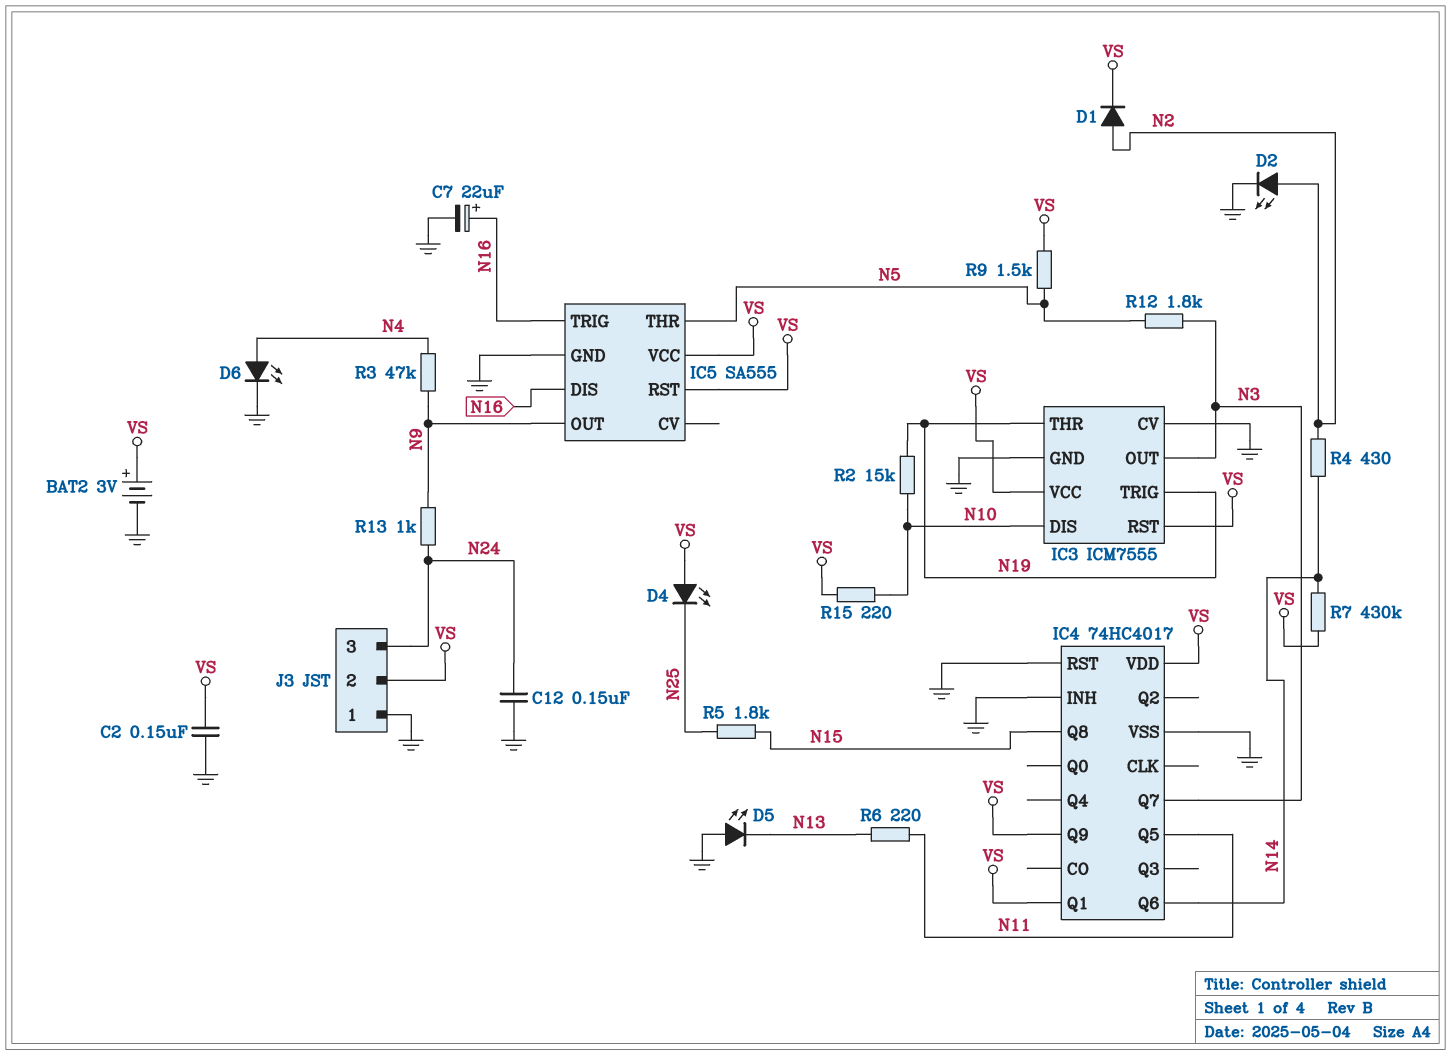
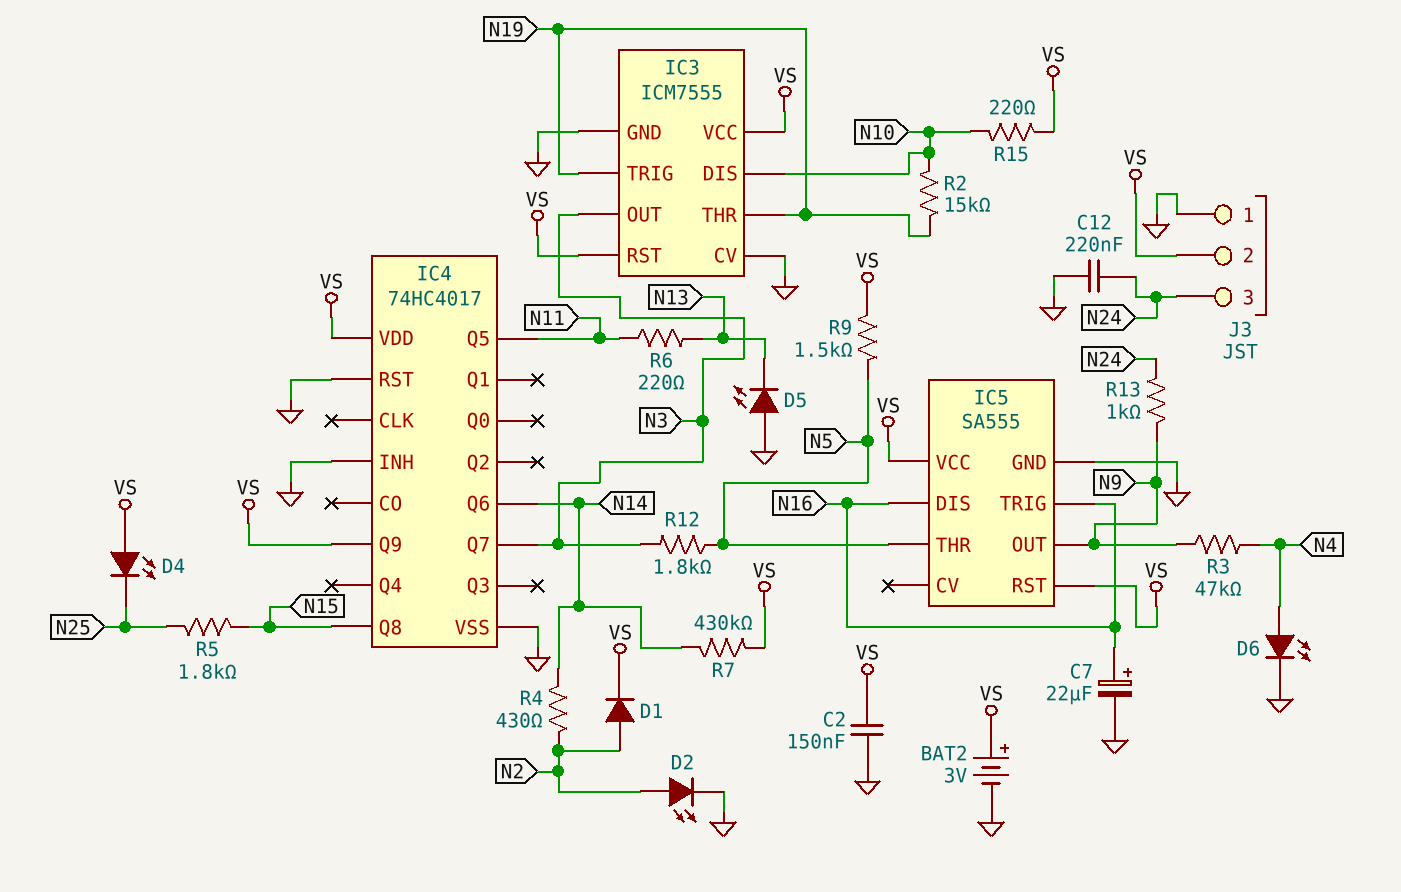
C12: 150nF (GND, N24) -> 220nF (GND, N24)
IC4 pin Q1: VS -> none

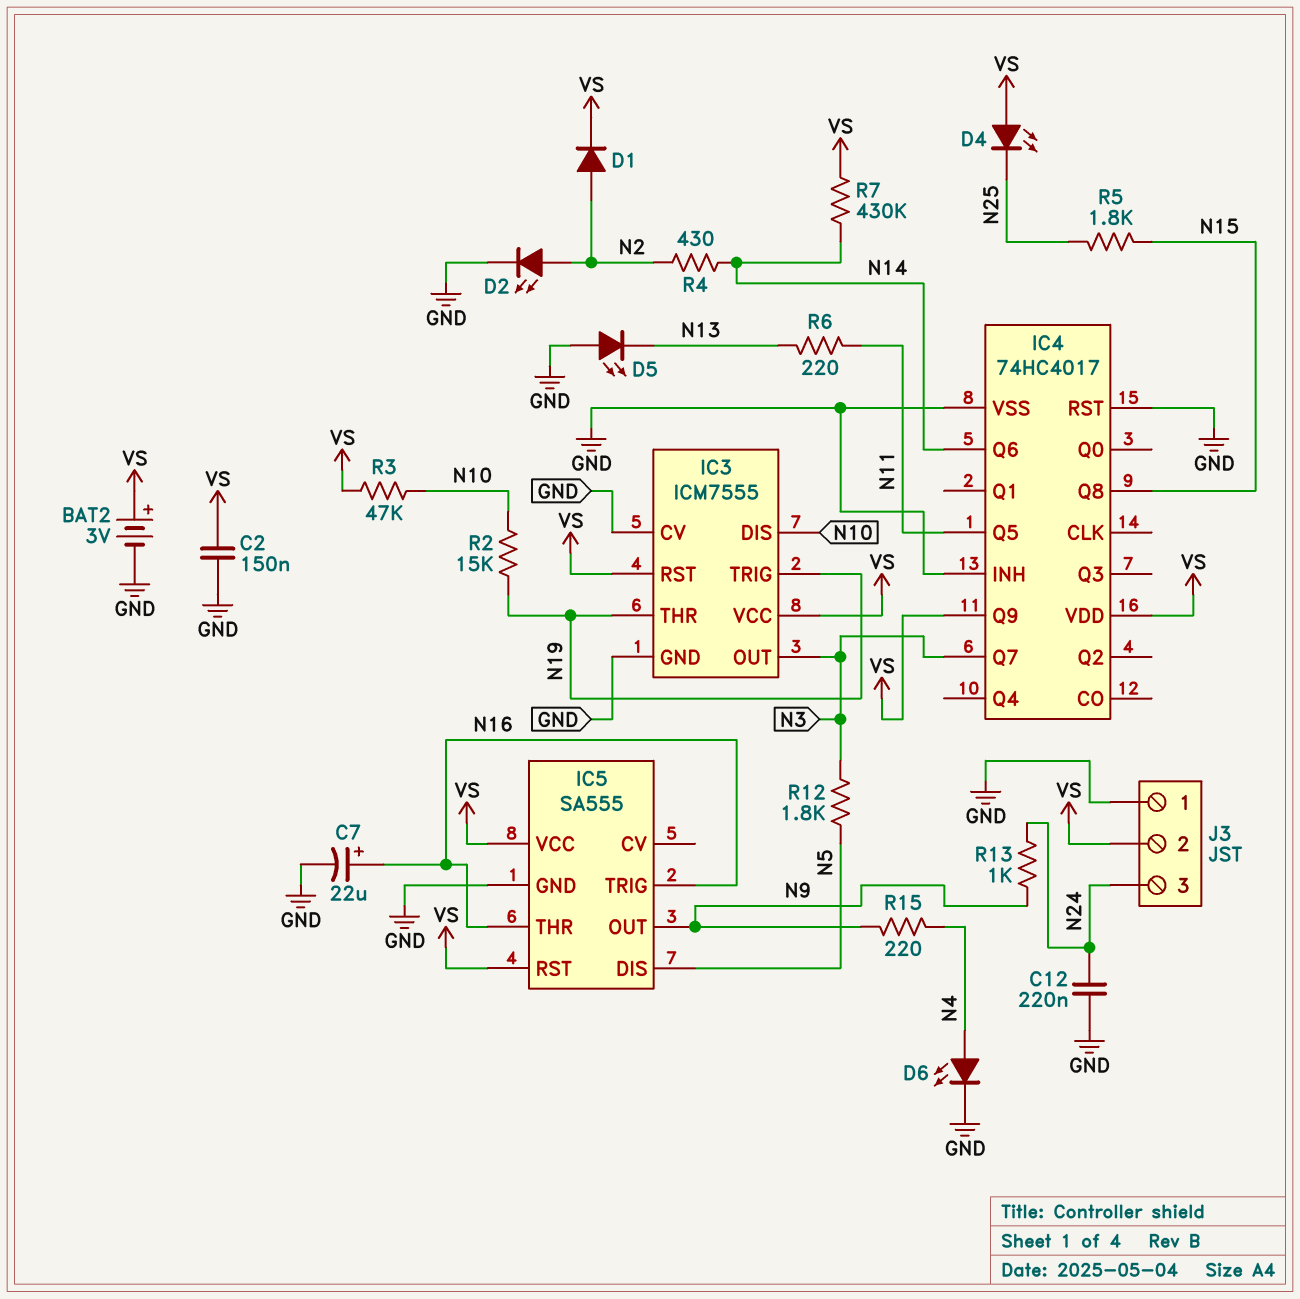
IC5 pin DIS: N16 -> N5
IC5 pin THR: N5 -> N16
R3: 47k (N4, N9) -> 47k (N10, VS)
R9: 1.5k (N5, VS) -> none
R15: 220 (N10, VS) -> 220 (N4, N9)

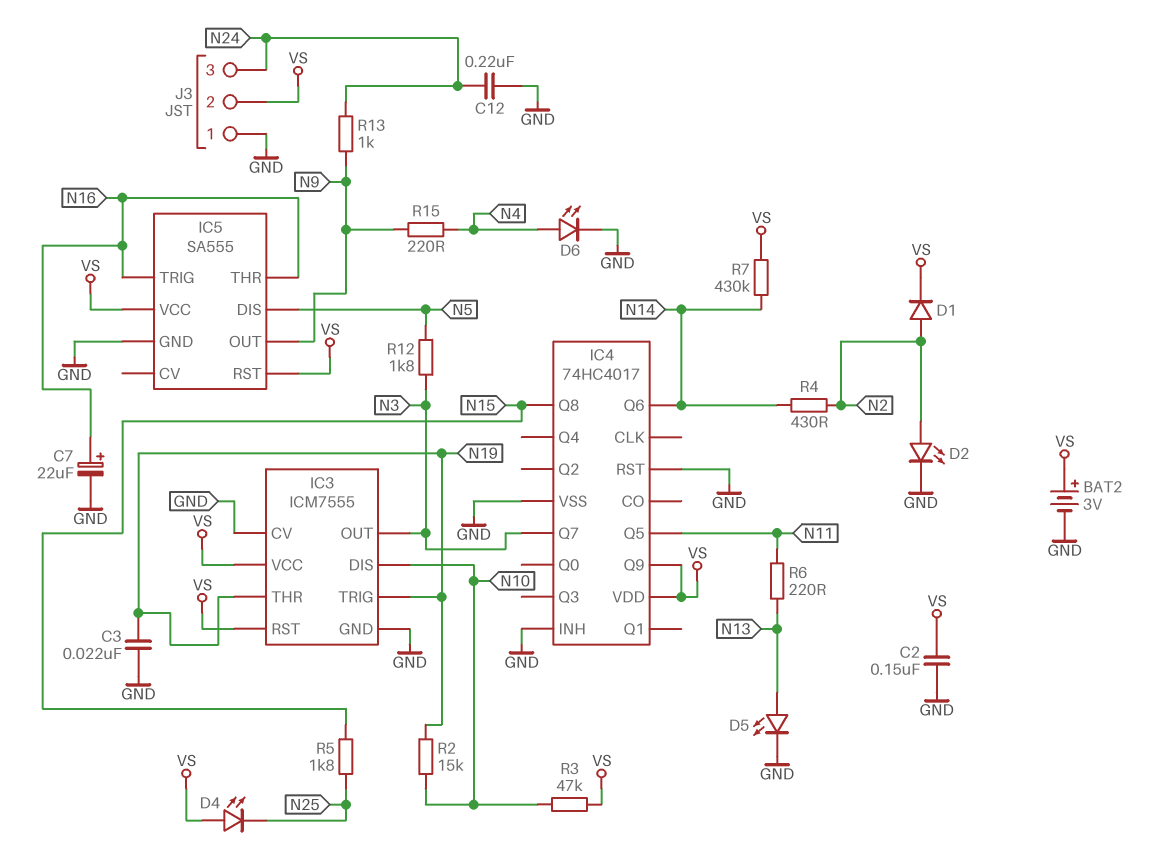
C3: none -> 22nF (GND, N19)
D5: LED (A GND, K N13) -> LED (A N13, K GND)

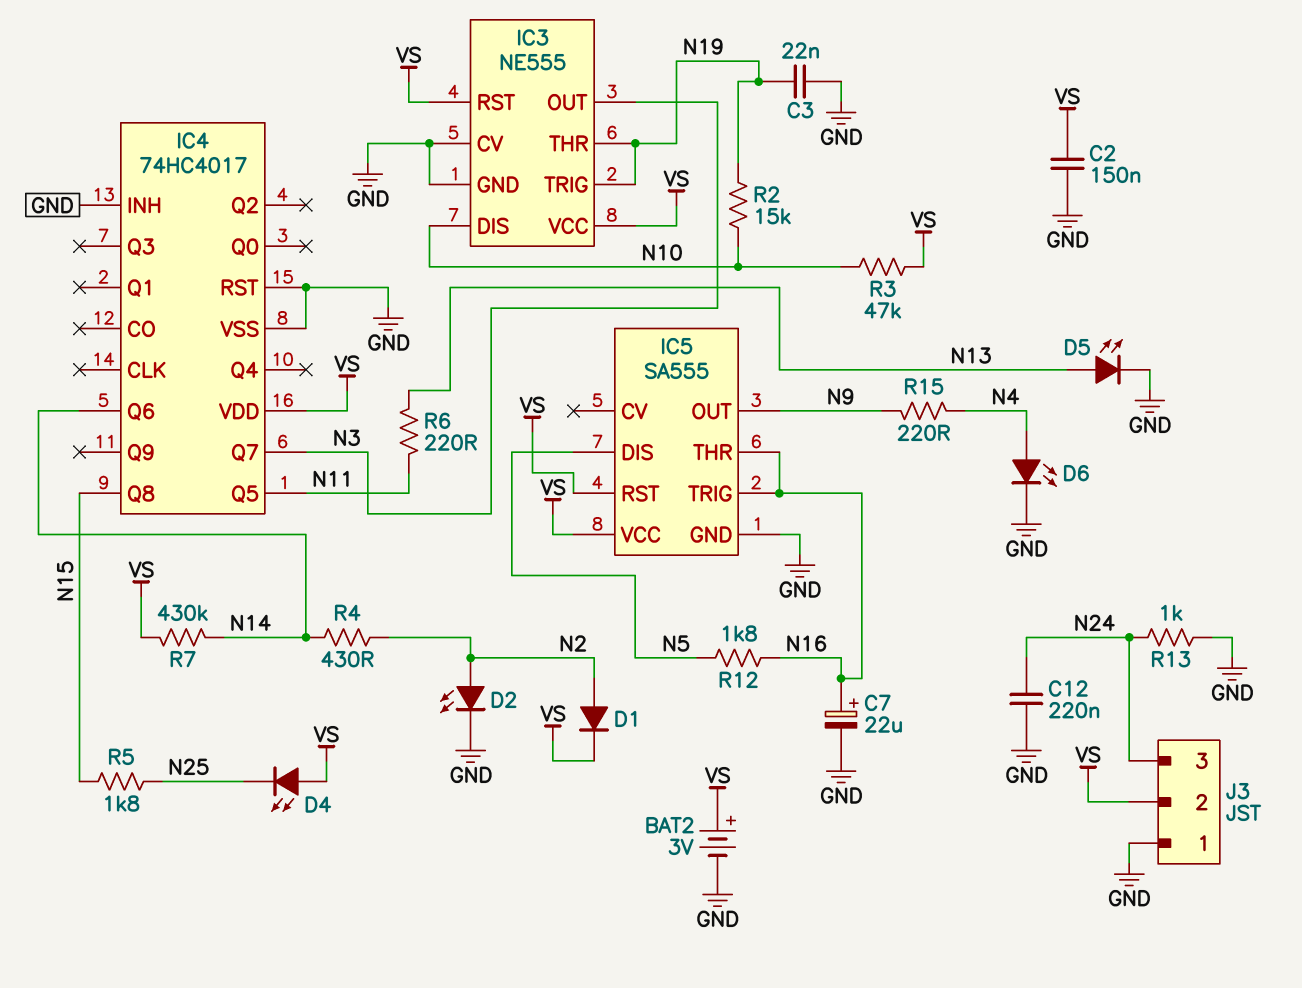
IC3: ICM7555 -> NE555
IC4 pin Q9: VS -> none
R12: 1.8k (N3, N5) -> 1.8k (N5, N16)
R13: 1k (N9, N24) -> 1k (GND, N24)

